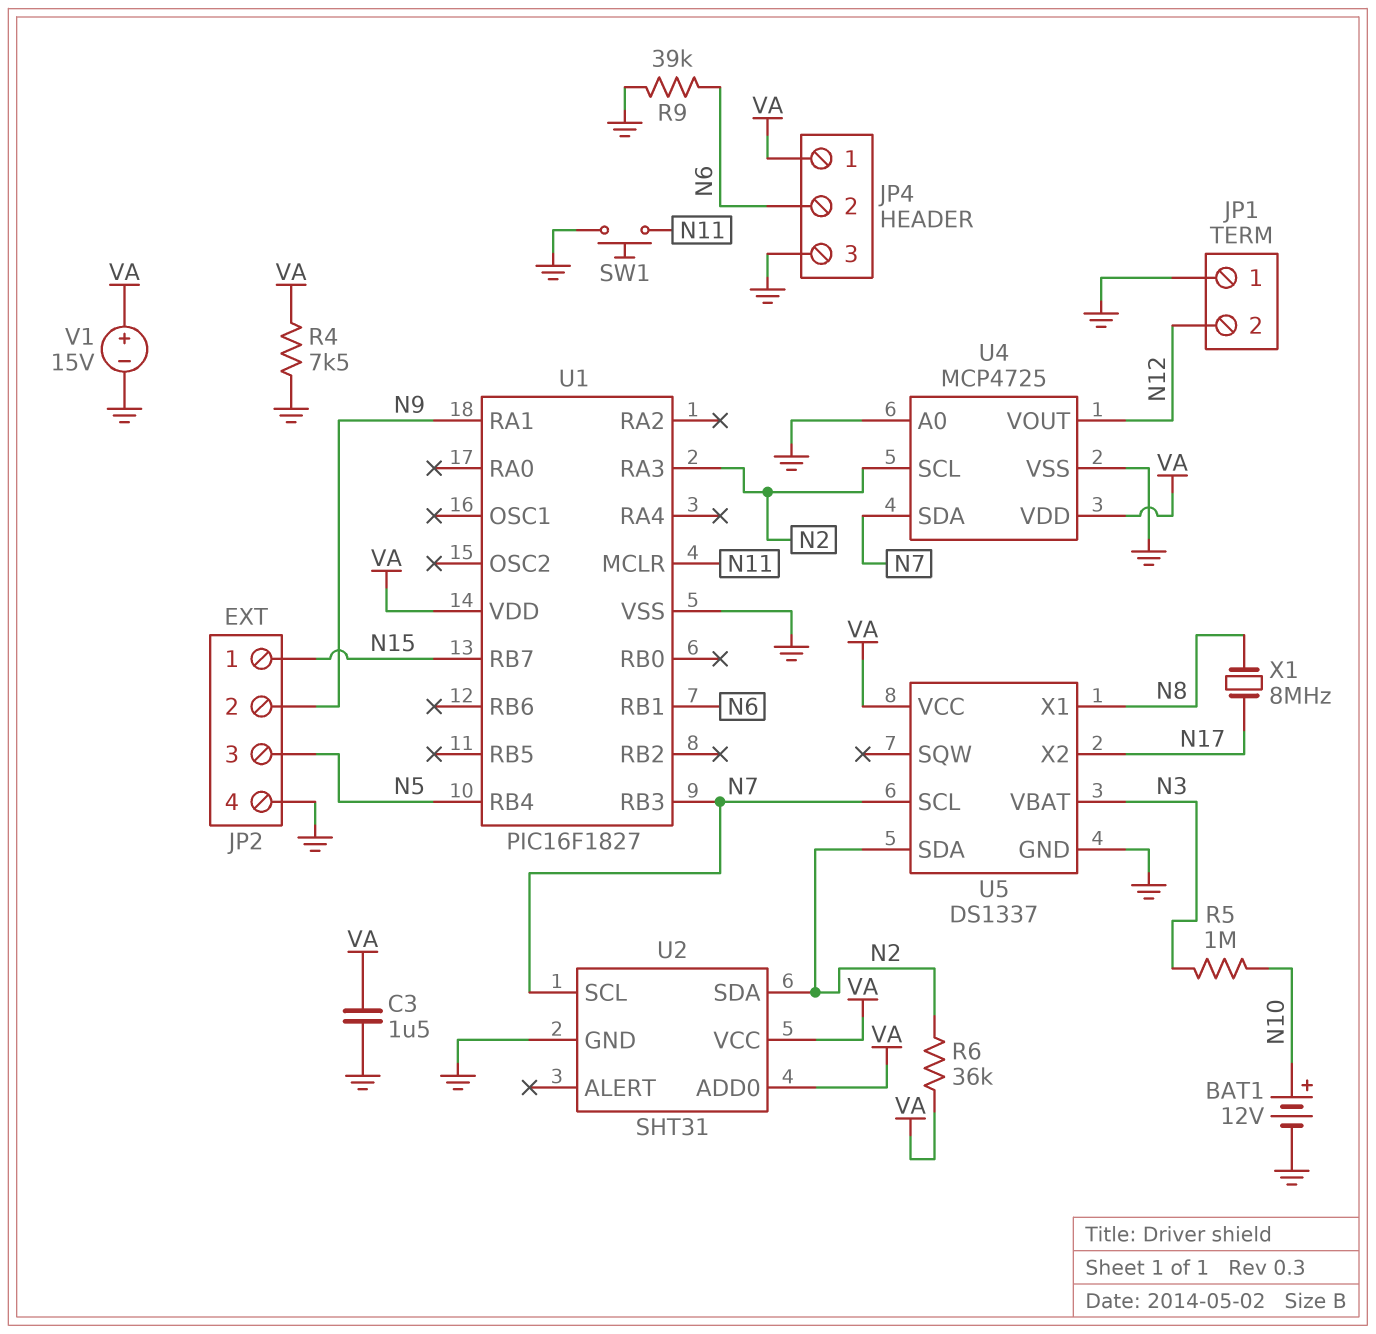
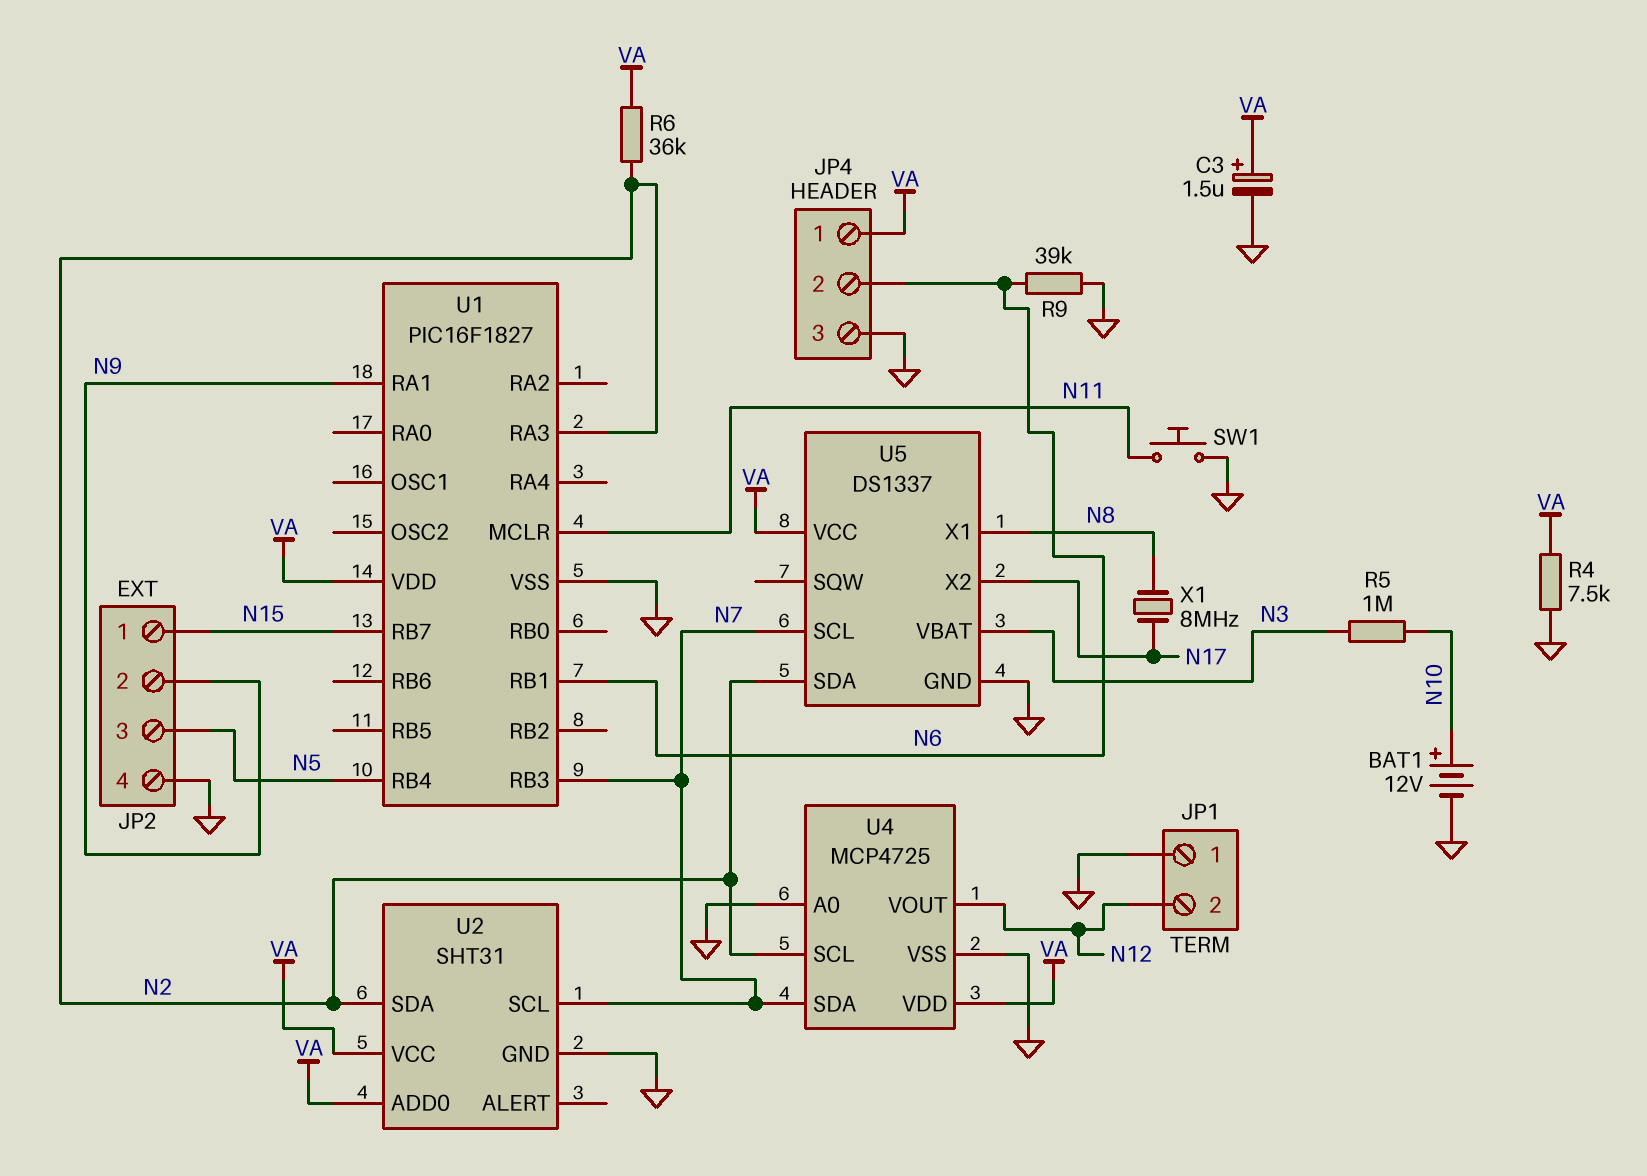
C3: 1.5uF (GND, VA) -> 1.5uF (plus VA, minus GND)
V1: 15V (plus VA, minus GND) -> none

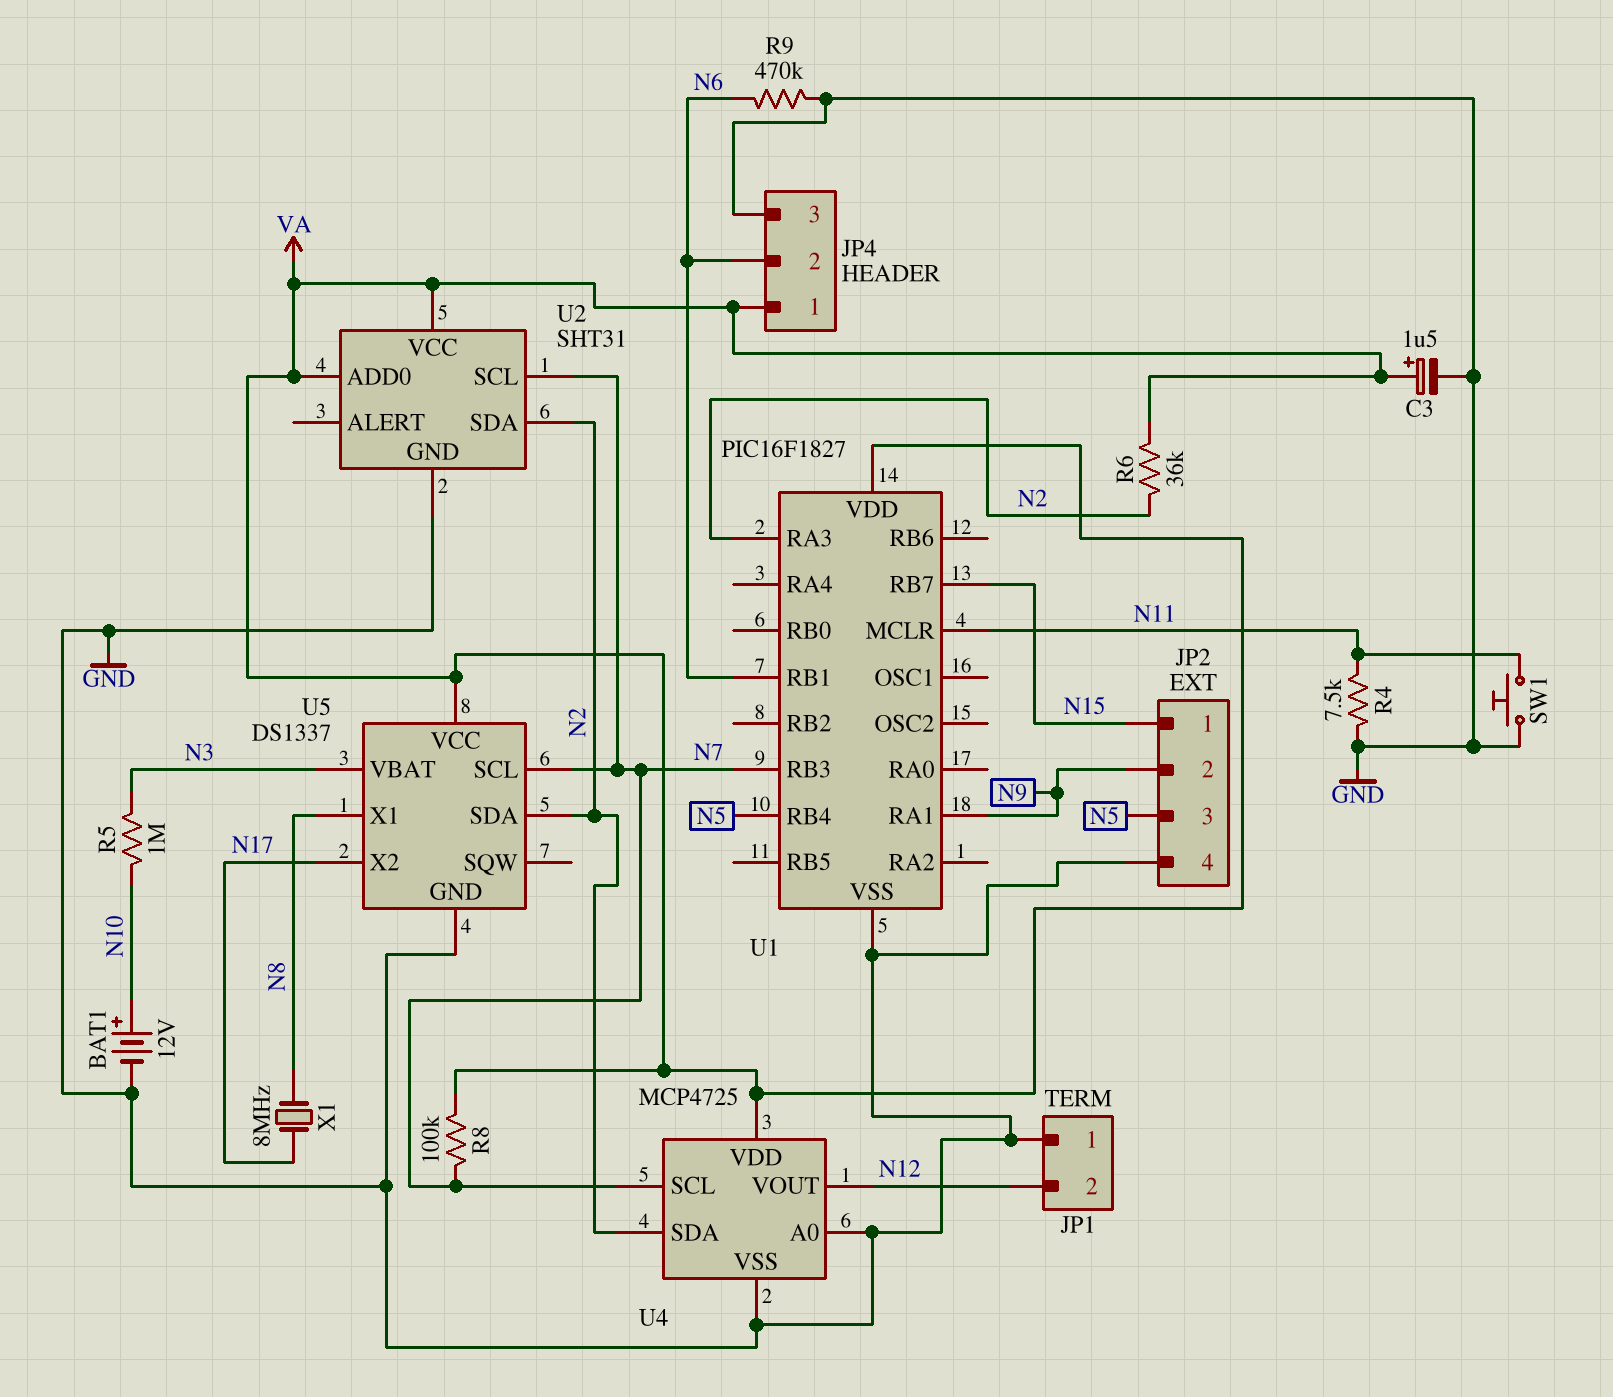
R4: 7.5k (GND, VA) -> 7.5k (GND, N11)
R8: none -> 100k (N7, VA)
R9: 39k (GND, N6) -> 470k (GND, N6)
U4 pin SCL: N2 -> N7
U4 pin SDA: N7 -> N2

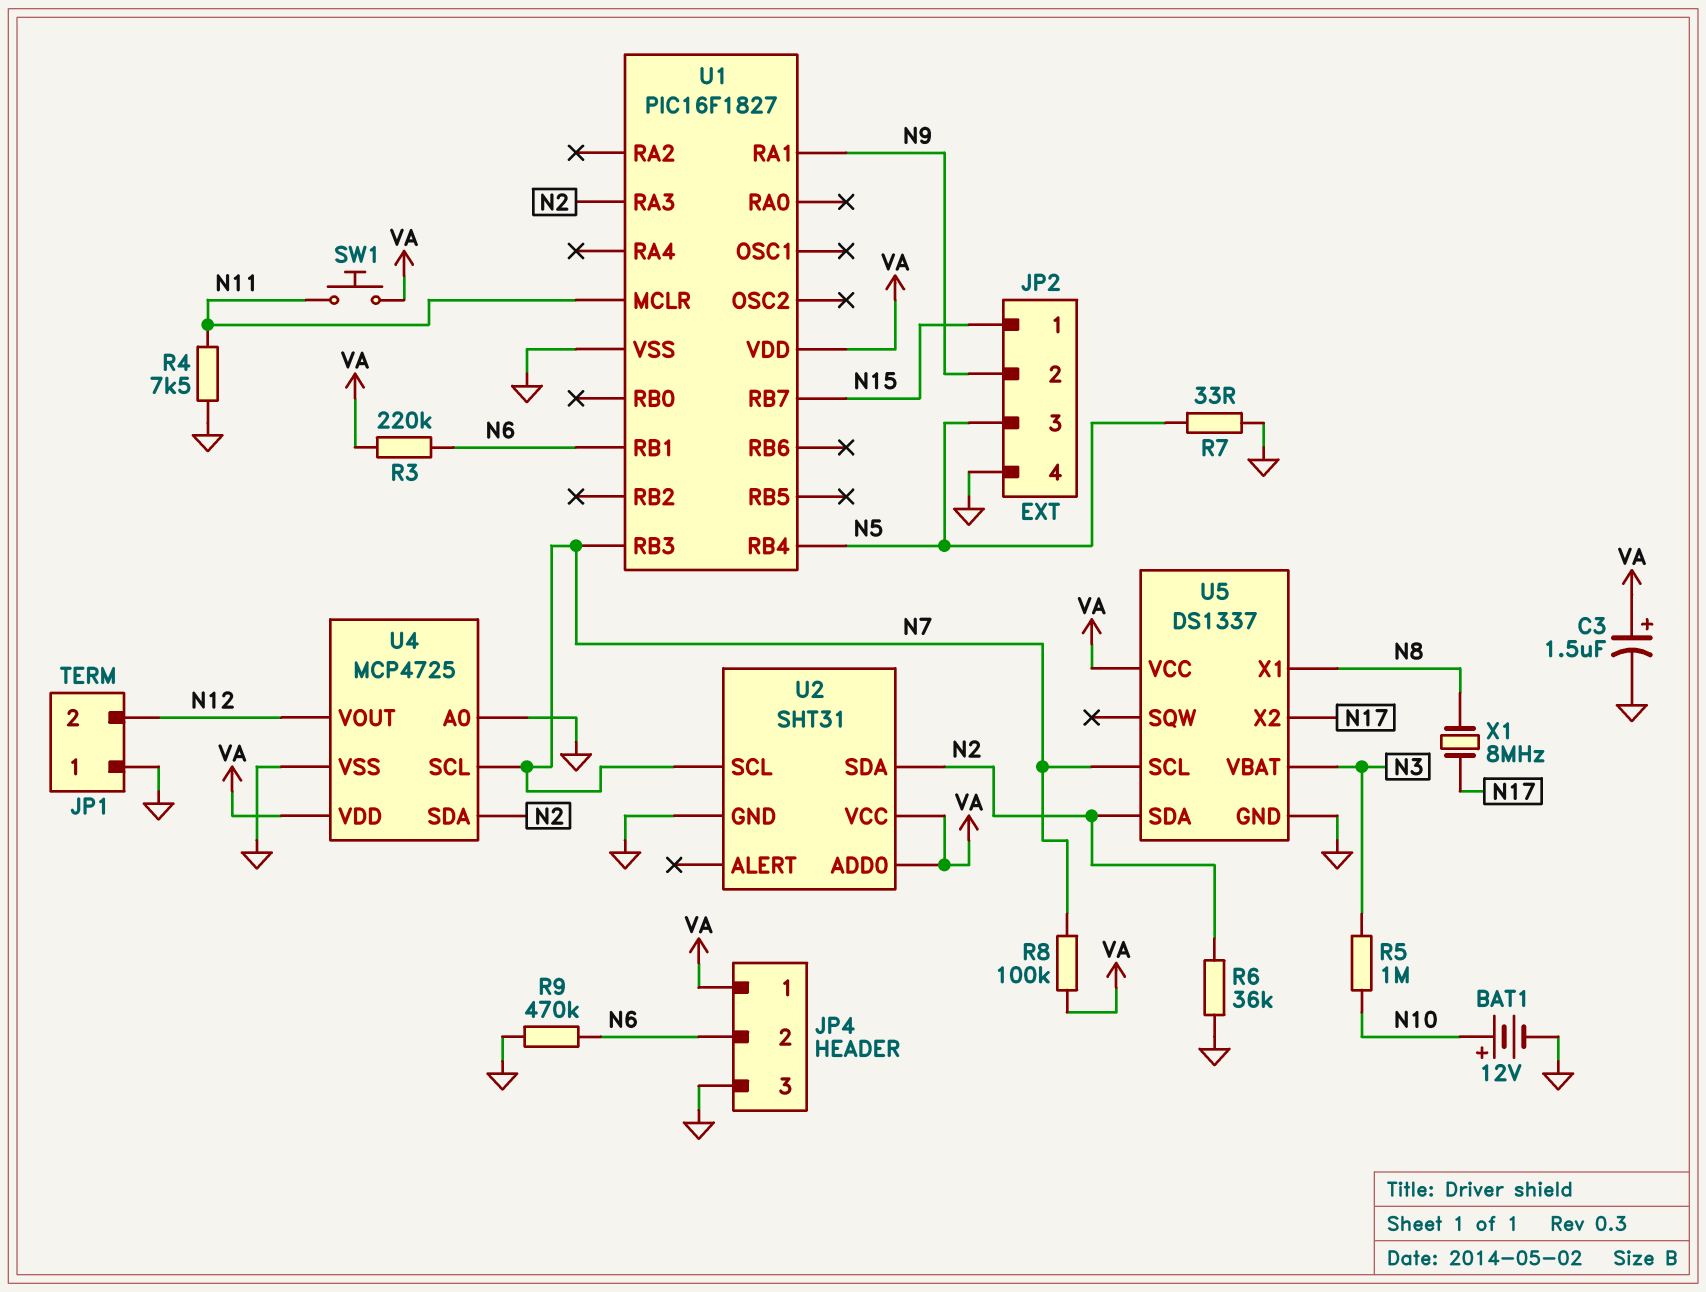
R3: none -> 220k (N6, VA)
R6: 36k (N2, VA) -> 36k (GND, N2)
R7: none -> 33 (GND, N5)
SW1: button (GND, N11) -> button (N11, VA)

